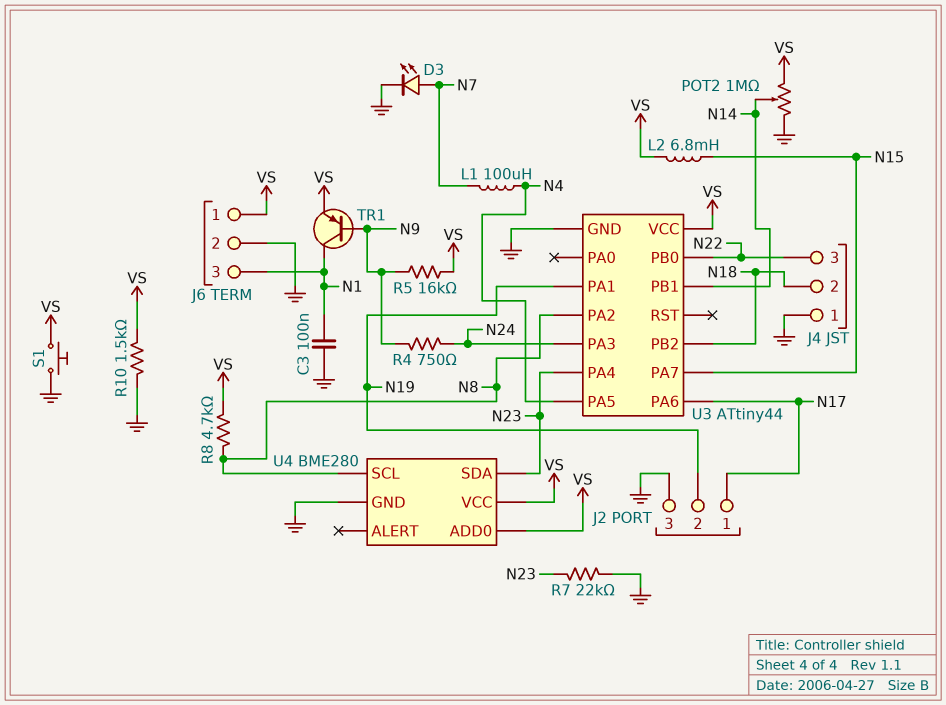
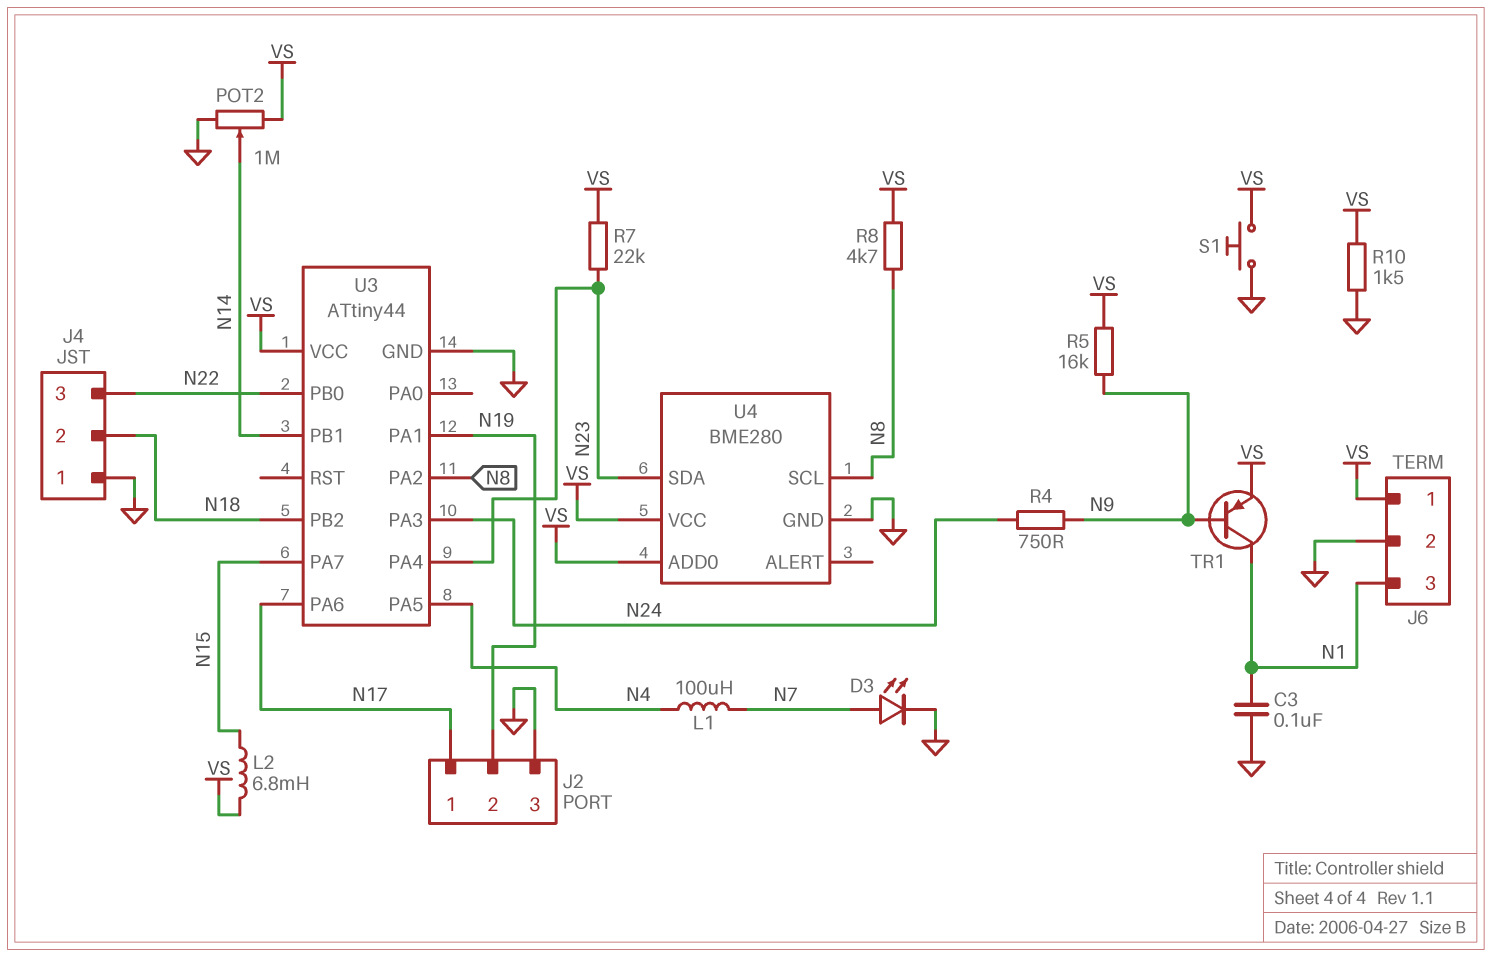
R7: 22k (GND, N23) -> 22k (N23, VS)

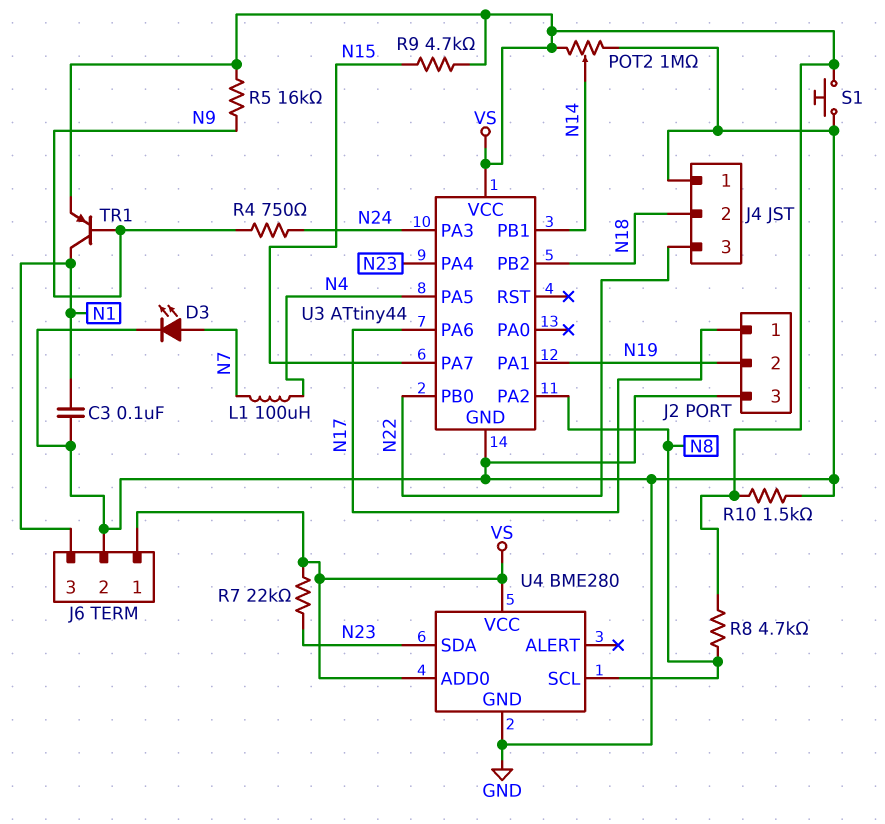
L2: 6.8mH (N15, VS) -> none
R9: none -> 4.7k (N15, VS)

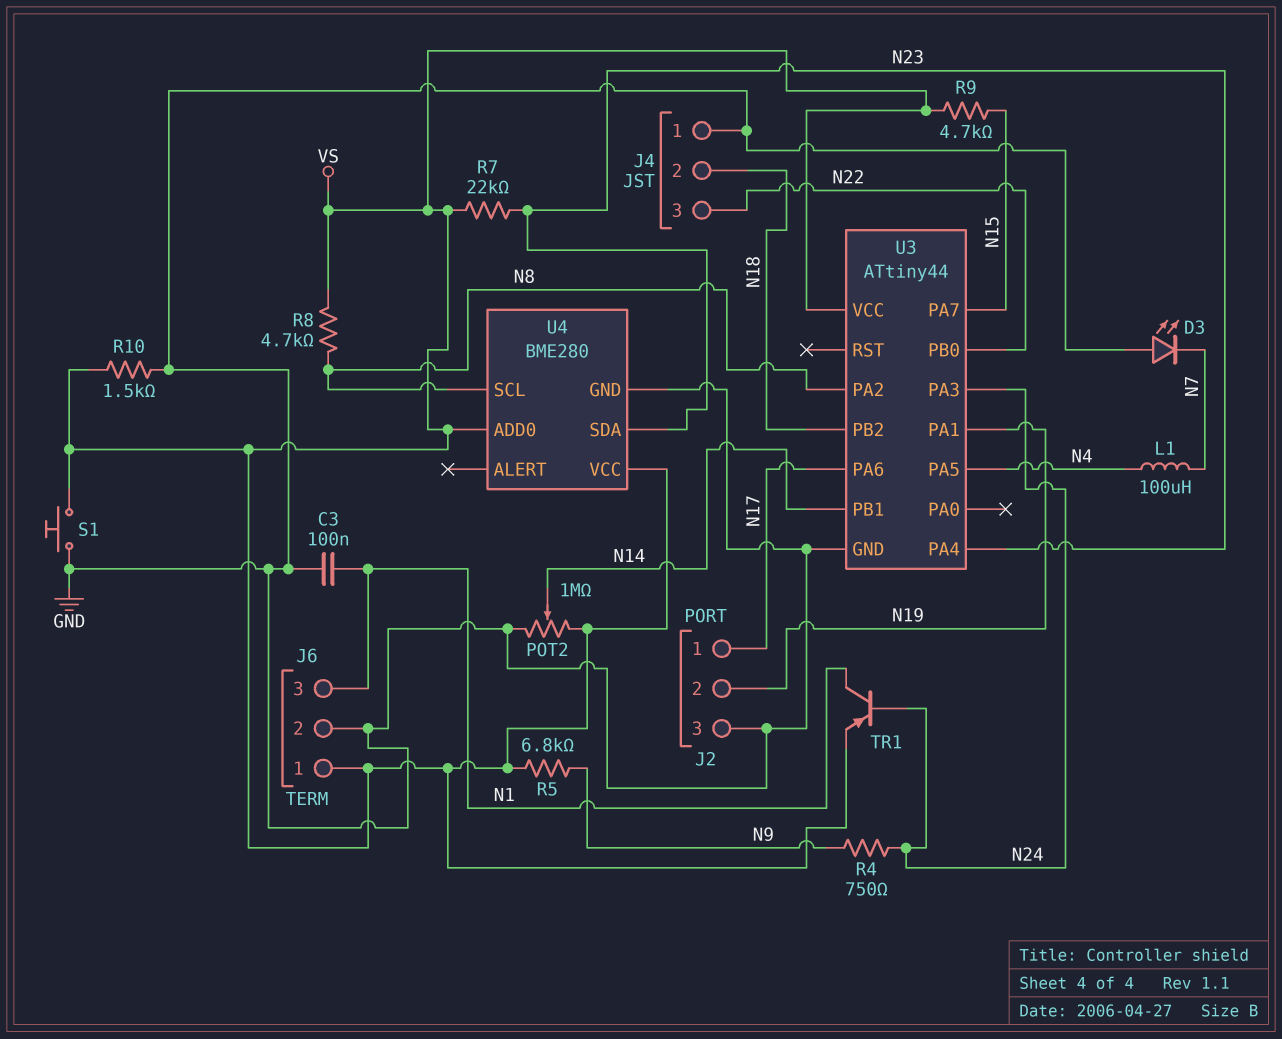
D3: LED (A N7, K GND) -> LED (A GND, K N7)
R5: 16k (N9, VS) -> 6.8k (N9, VS)
TR1: PNP (B N9, C N1, E VS) -> PNP (B N24, C N1, E VS)

